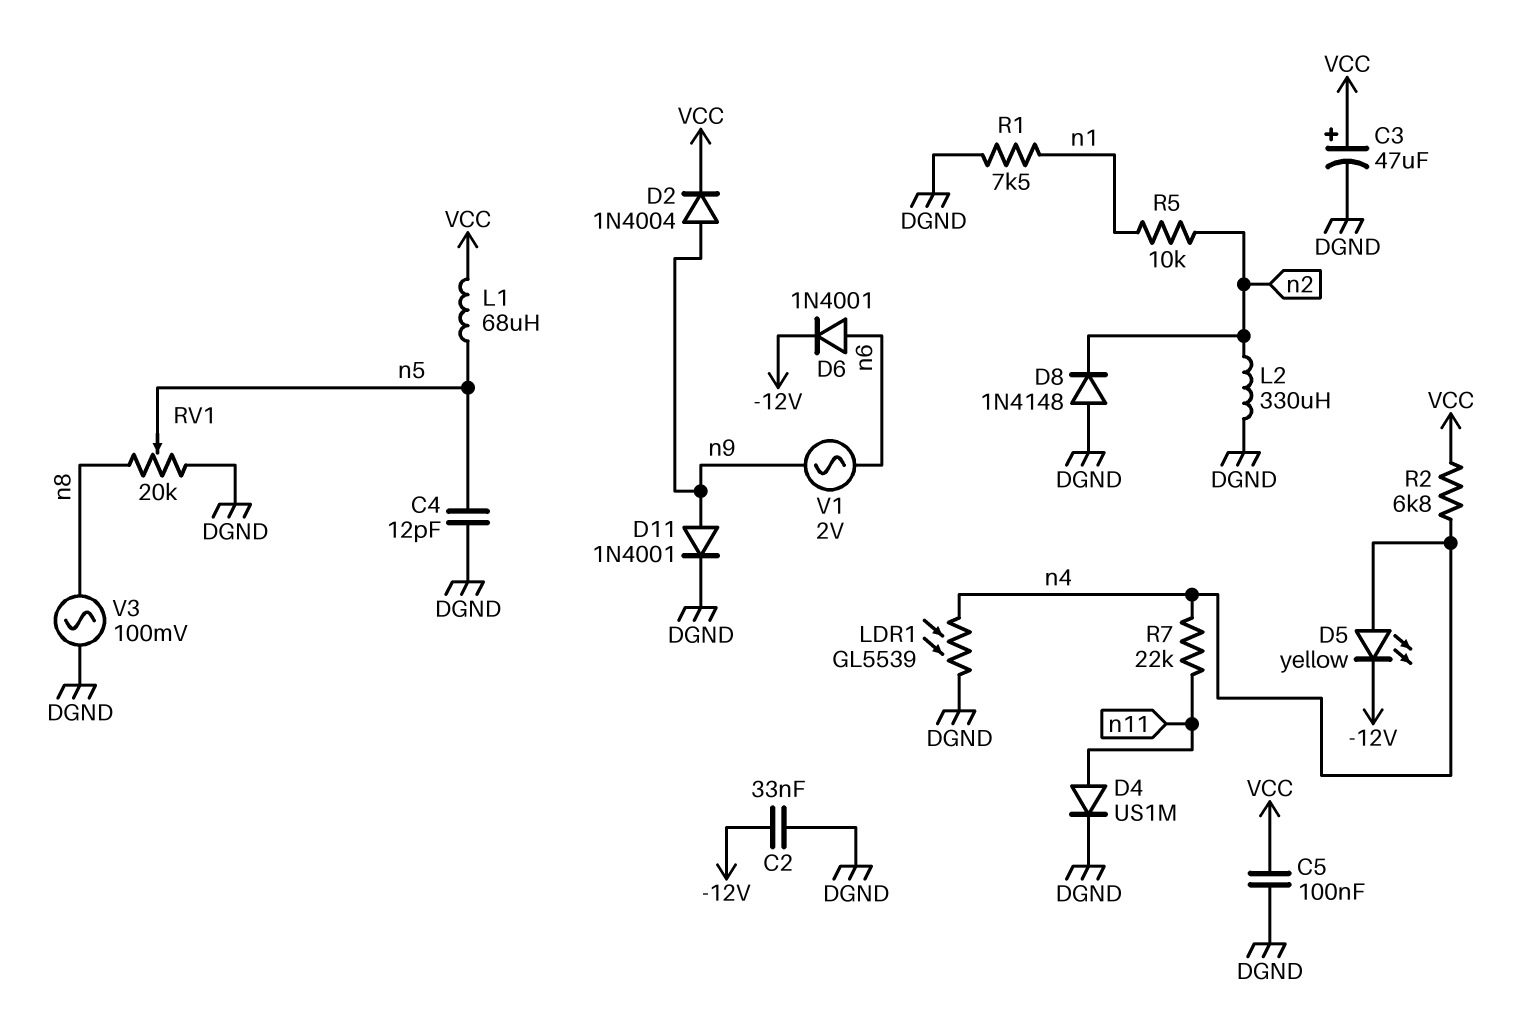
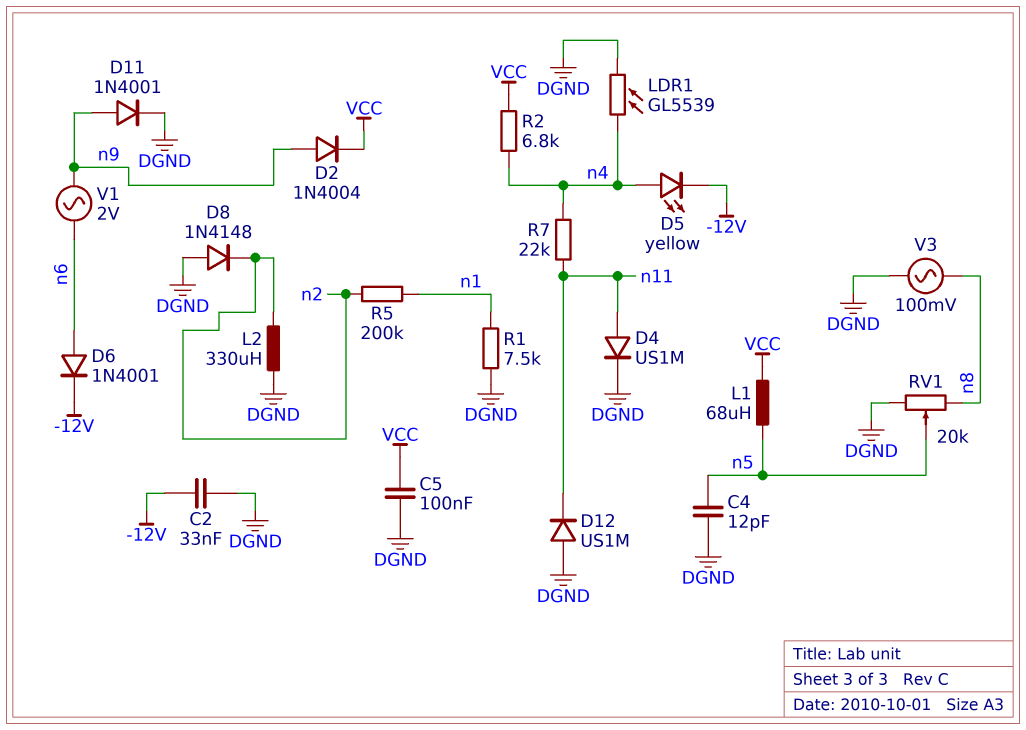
C3: 47uF (plus VCC, minus DGND) -> none
D12: none -> diode US1M (A DGND, K n11)
R5: 10k (n1, n2) -> 200k (n1, n2)

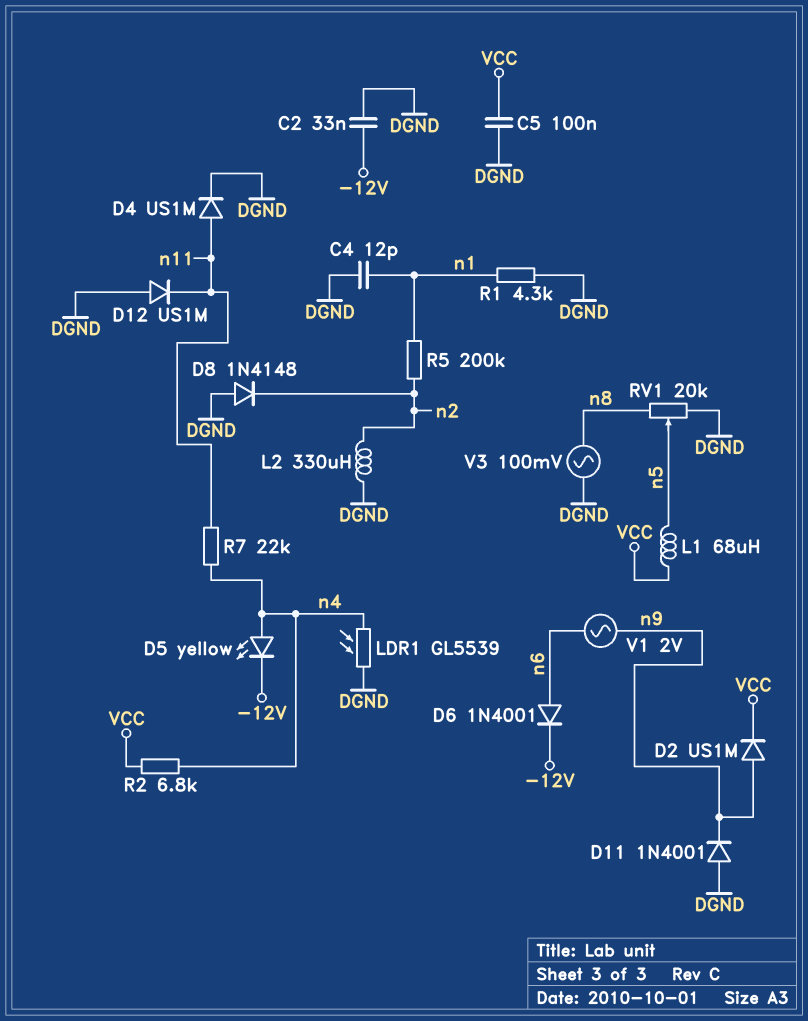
C4: 12pF (DGND, n5) -> 12pF (DGND, n1)
D2: diode 1N4004 (A n9, K VCC) -> diode US1M (A n9, K VCC)
D11: diode 1N4001 (A n9, K DGND) -> diode 1N4001 (A DGND, K n9)
R1: 7.5k (DGND, n1) -> 4.3k (DGND, n1)

